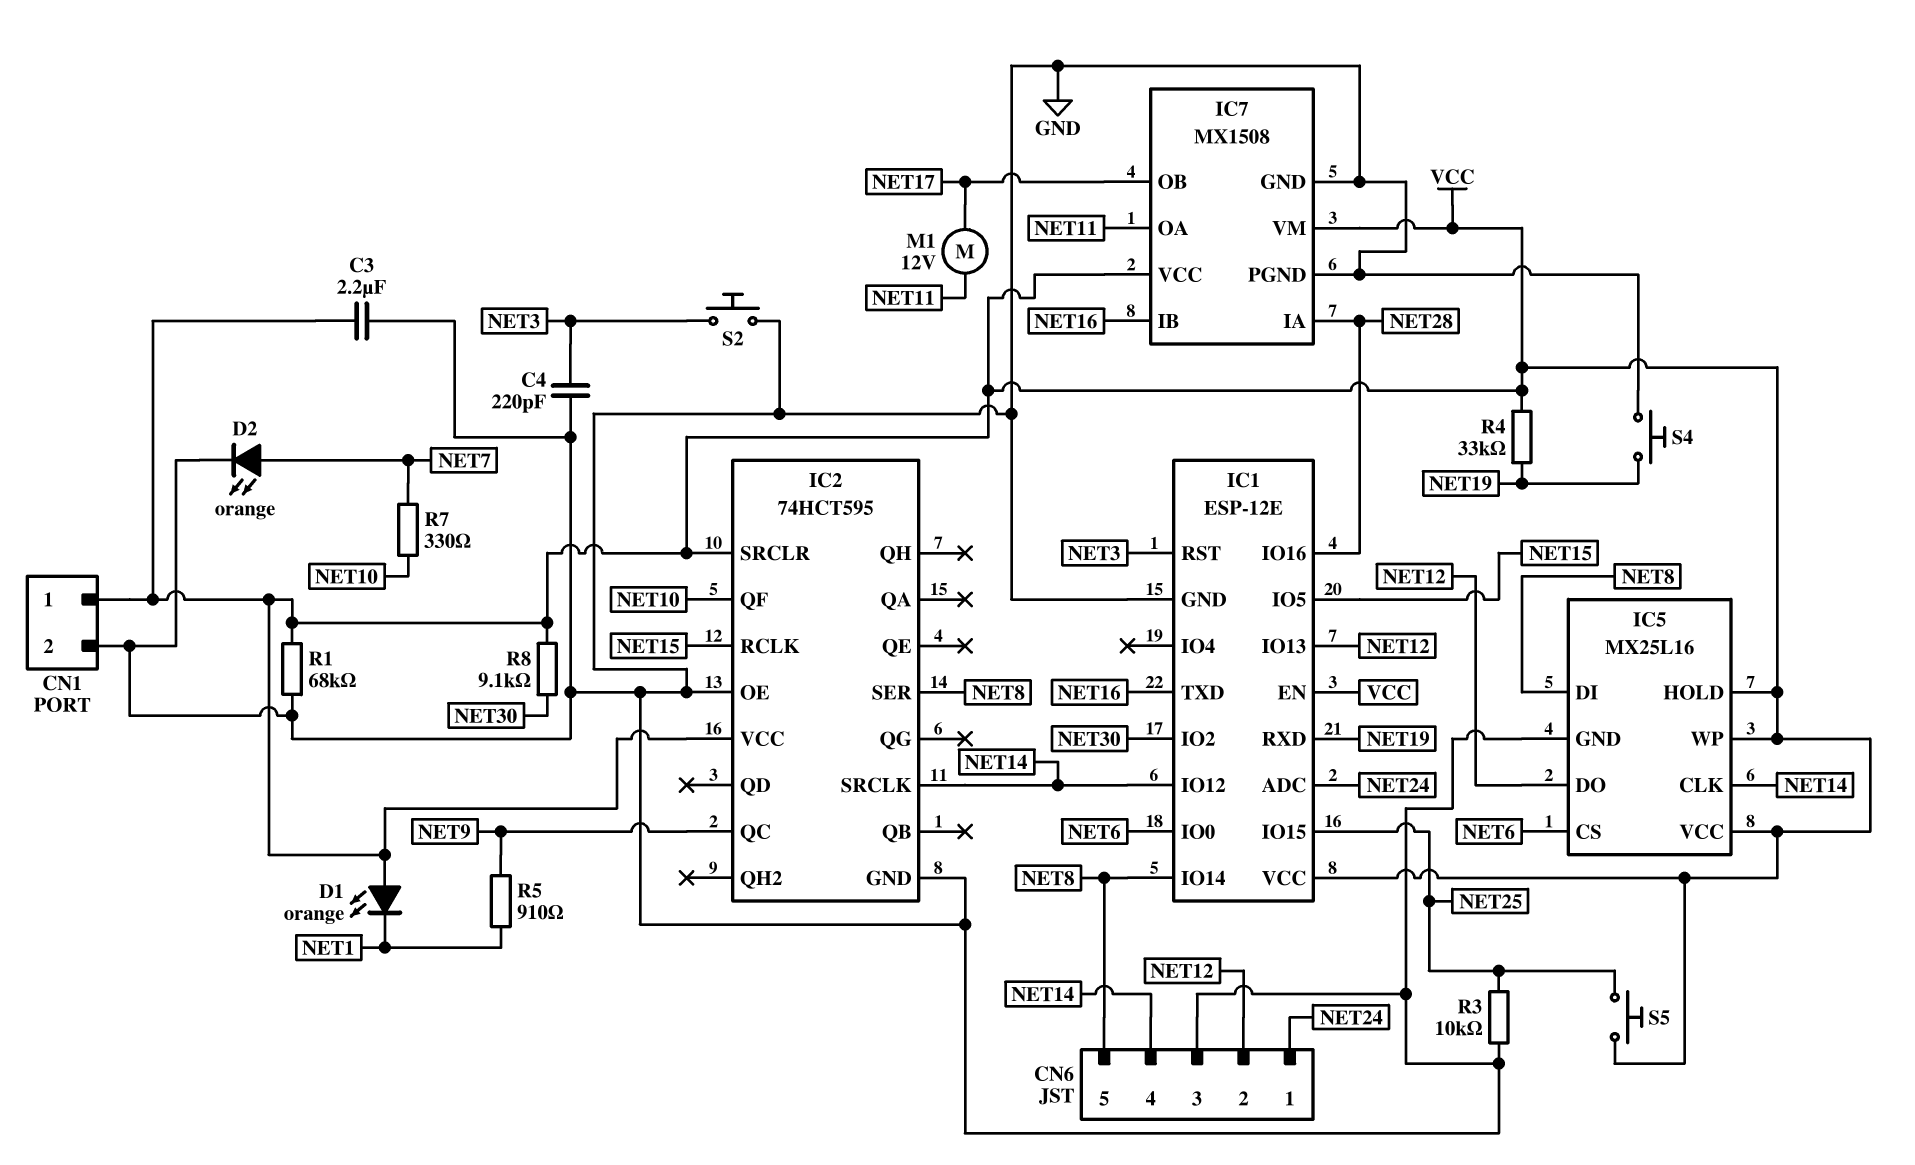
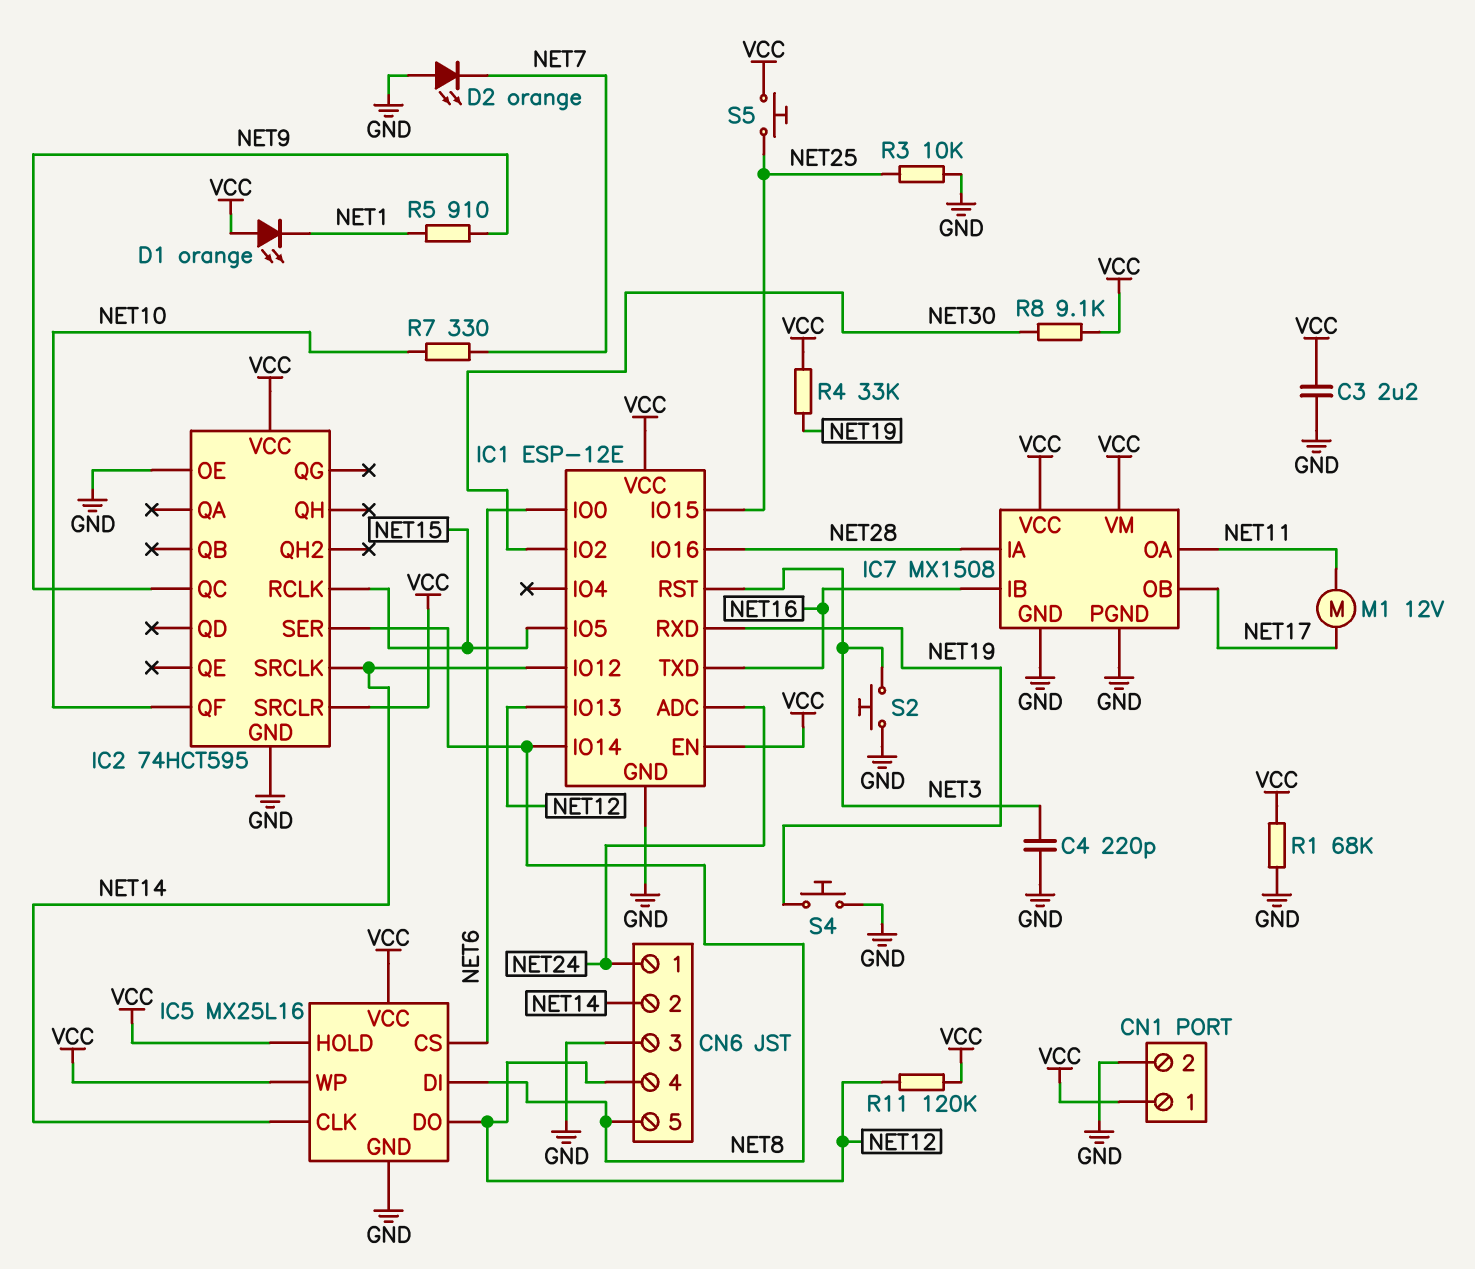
CN6 pin 2: NET12 -> NET14
CN6 pin 4: NET14 -> NET12
D2: LED orange (A NET7, K GND) -> LED orange (A GND, K NET7)
R11: none -> 120k (NET12, VCC)

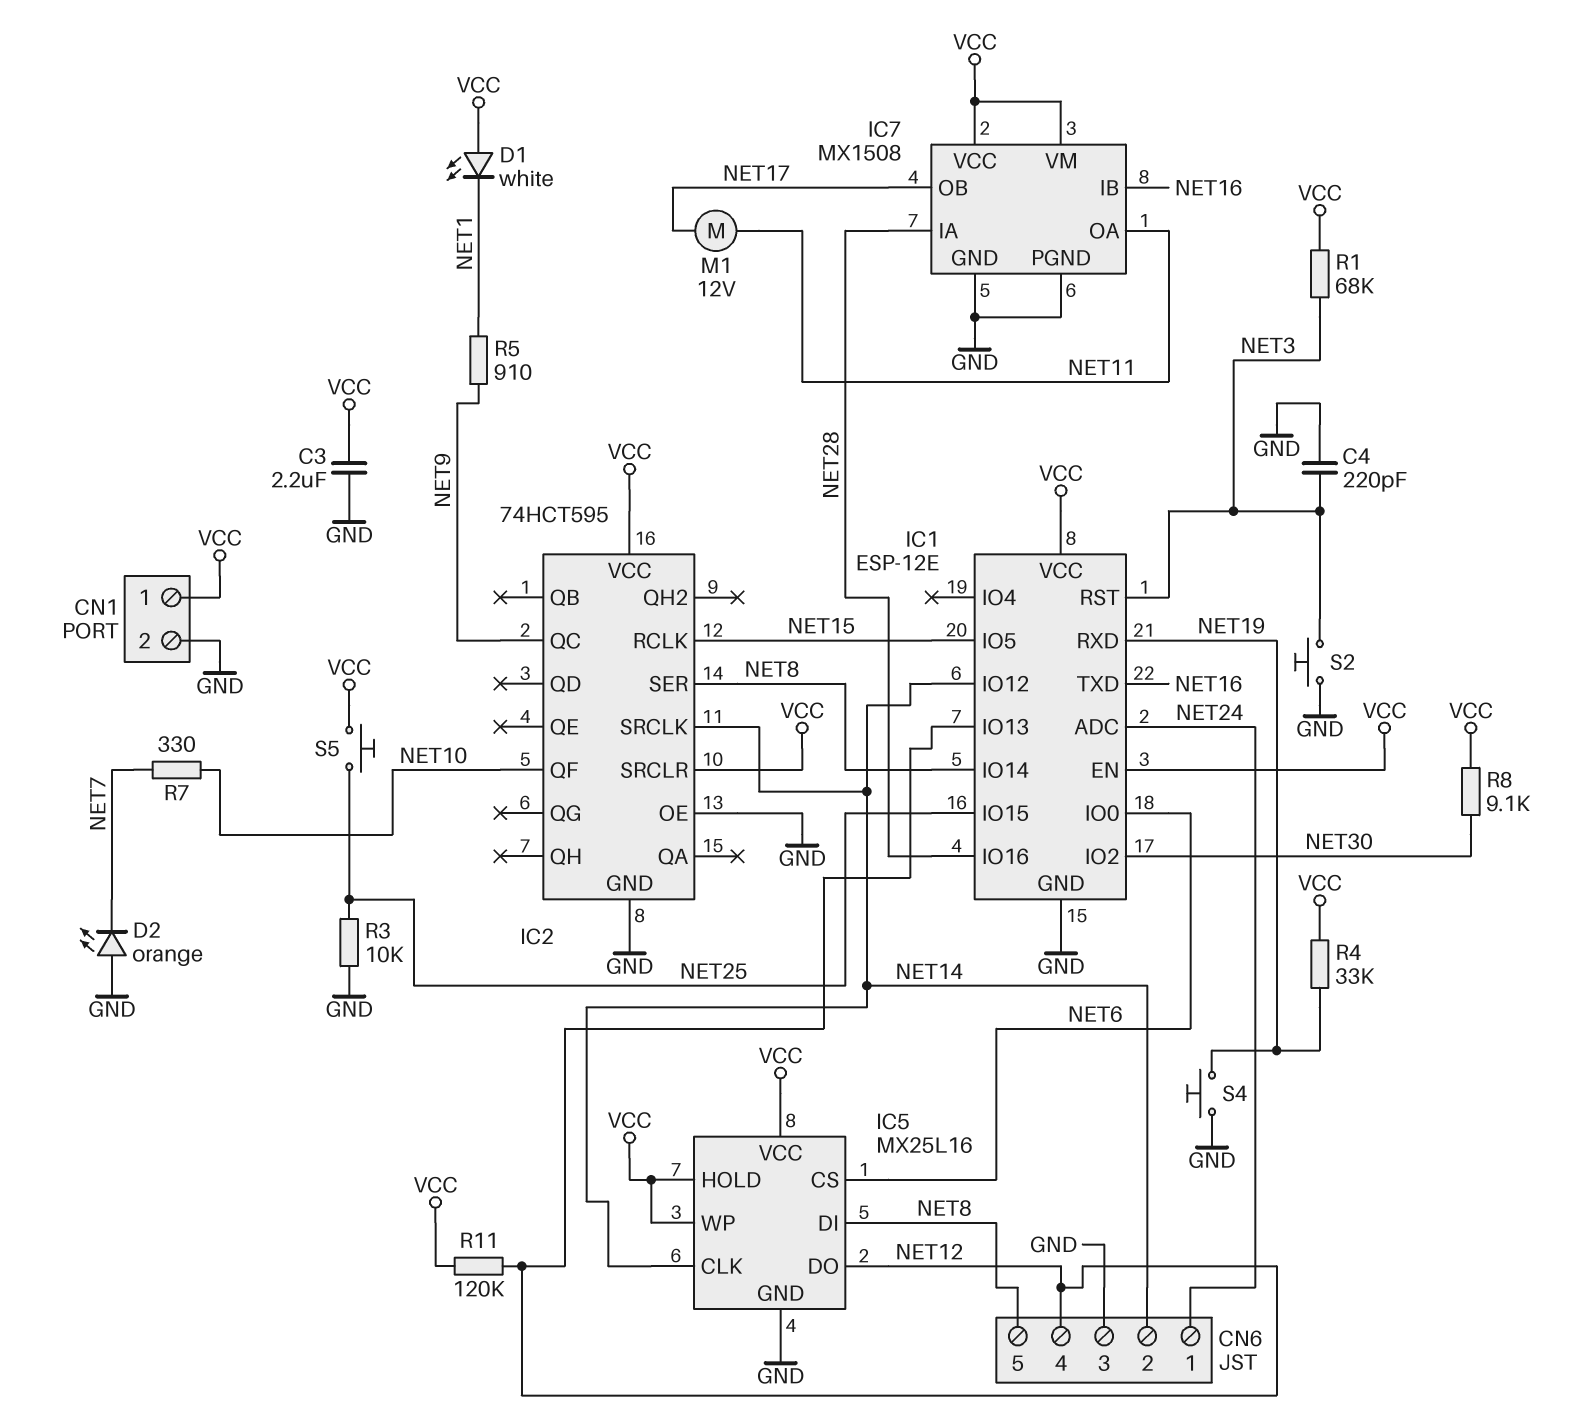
D1: LED orange (A VCC, K NET1) -> LED white (A VCC, K NET1)
R1: 68k (GND, VCC) -> 68k (NET3, VCC)

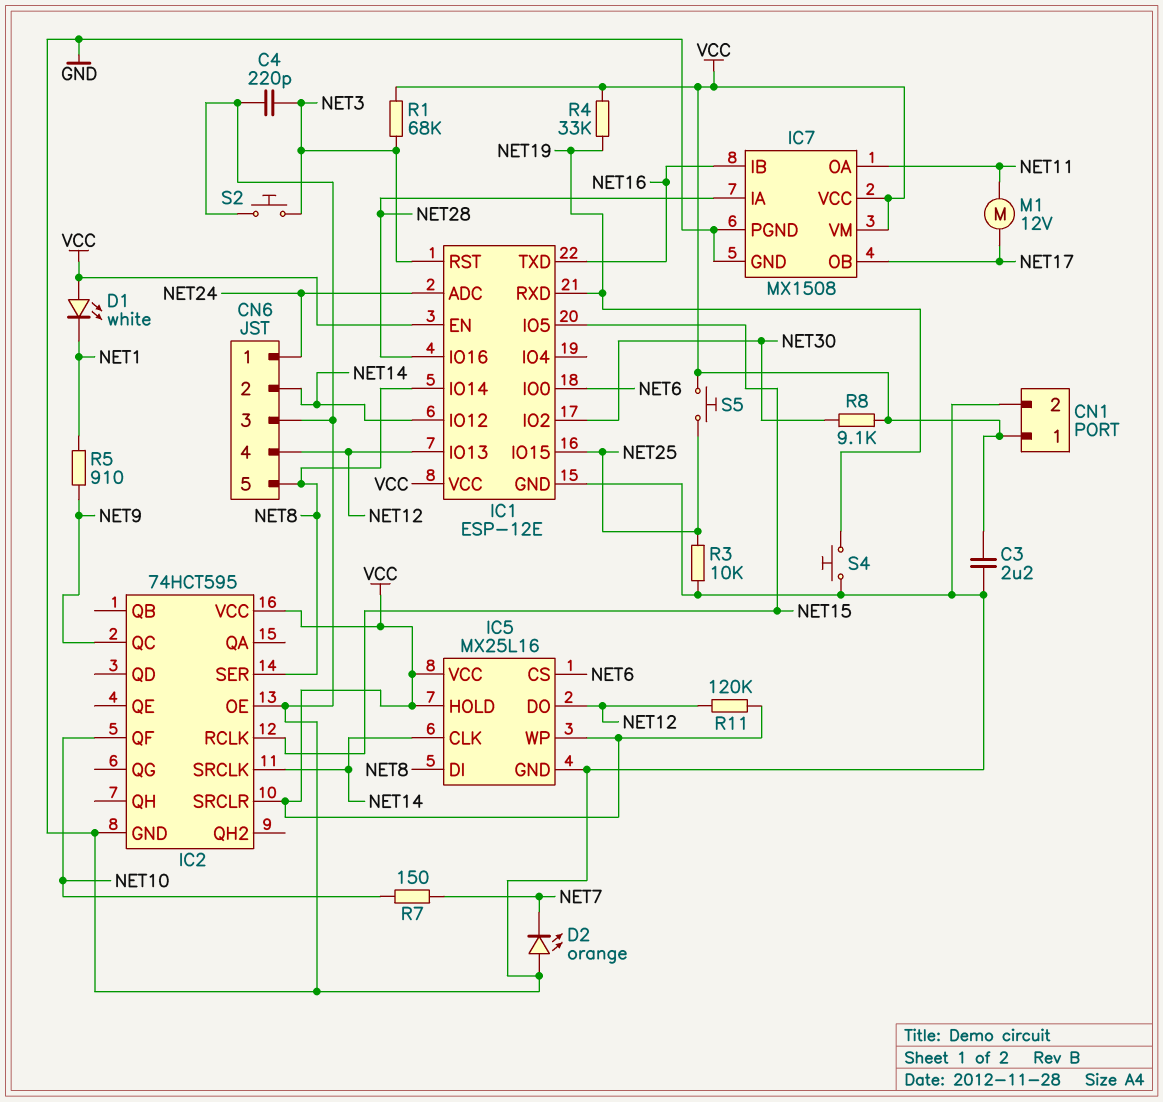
R7: 330 (NET7, NET10) -> 150 (NET7, NET10)

